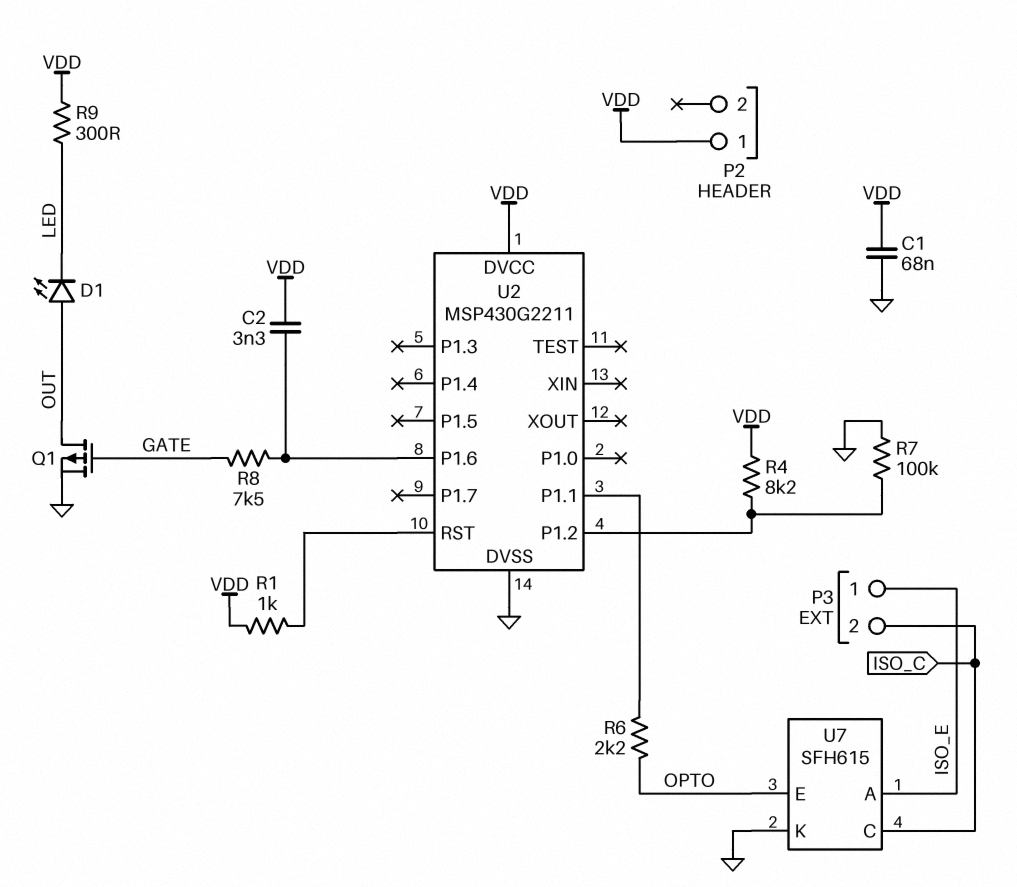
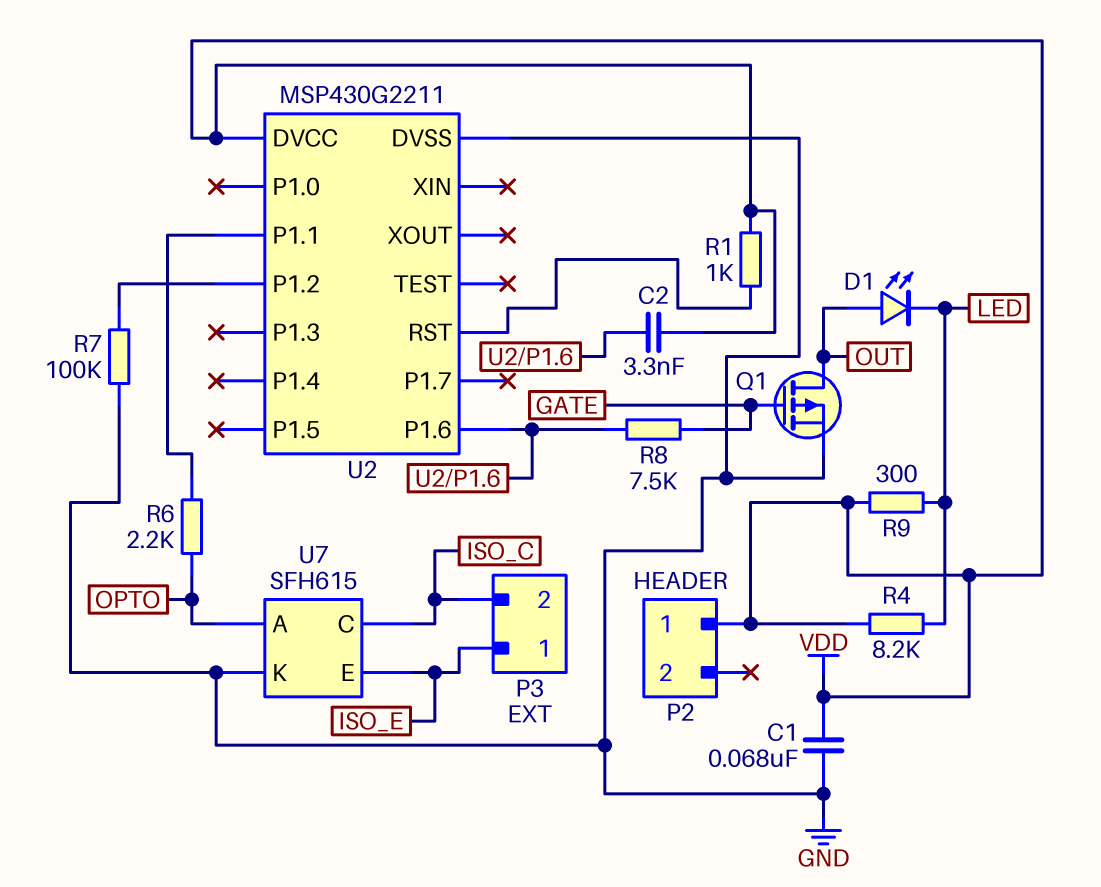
R4: 8.2k (U2/P1.2, VDD) -> 8.2k (LED, VDD)
U7 pin A: ISO_E -> OPTO
U7 pin E: OPTO -> ISO_E

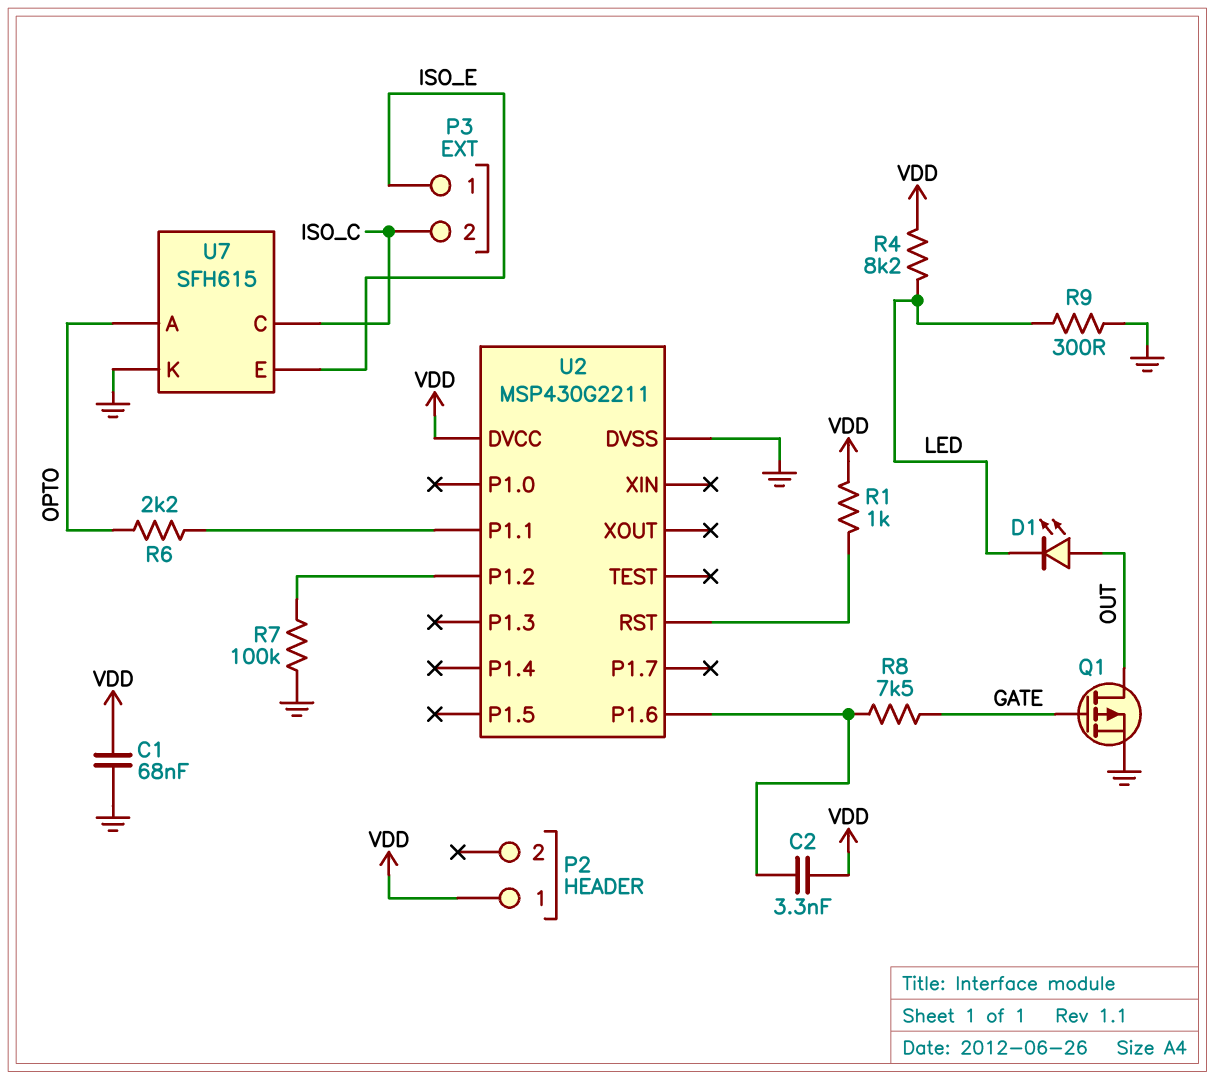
R9: 300 (LED, VDD) -> 300 (GND, LED)

